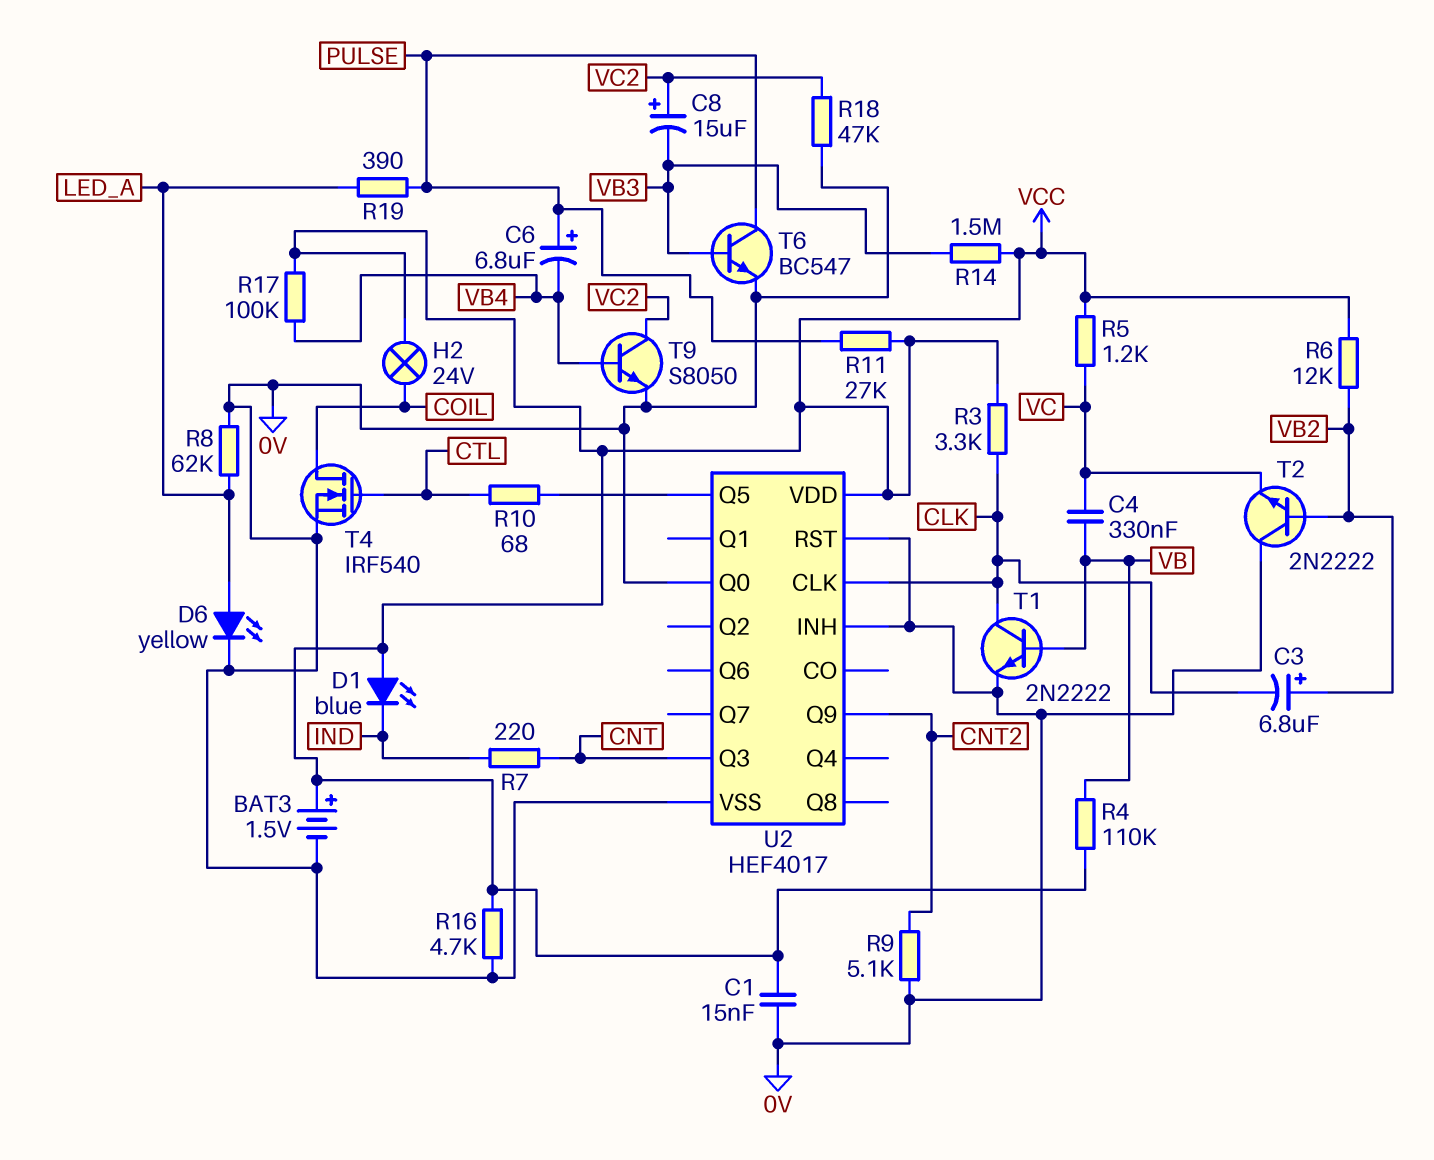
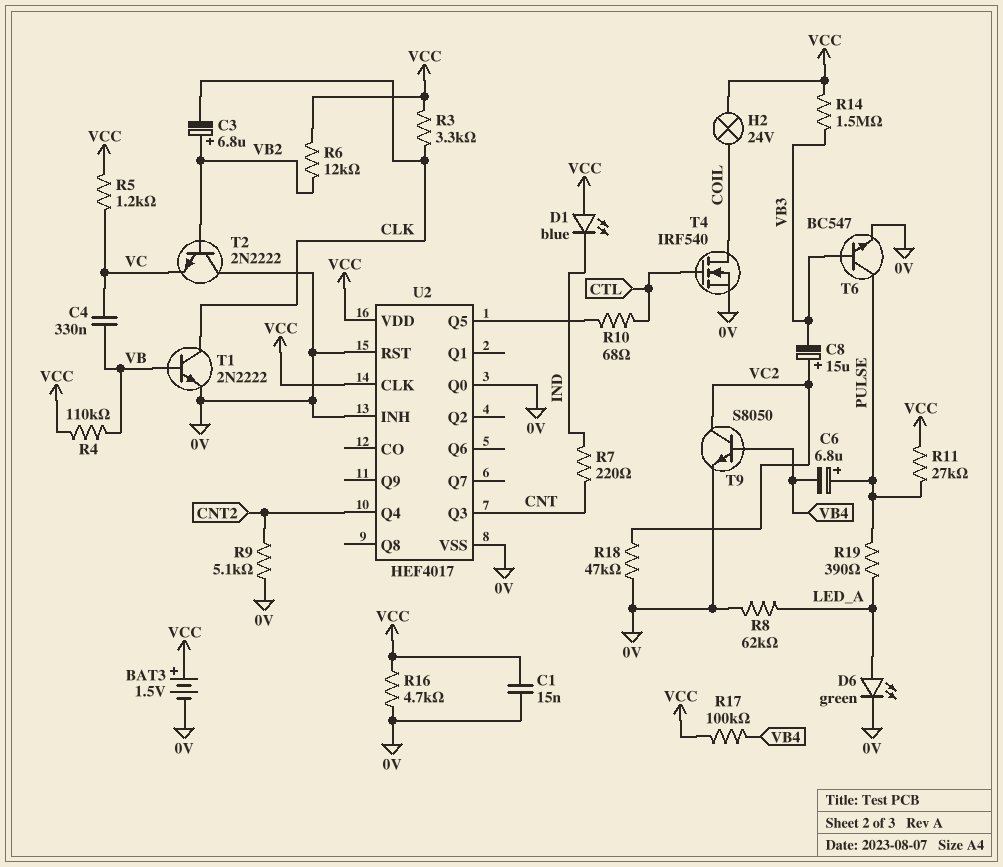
D6: LED yellow (A LED_A, K 0V) -> LED green (A LED_A, K 0V)
U2 pin CLK: CLK -> VCC
U2 pin Q4: none -> CNT2
U2 pin Q9: CNT2 -> none

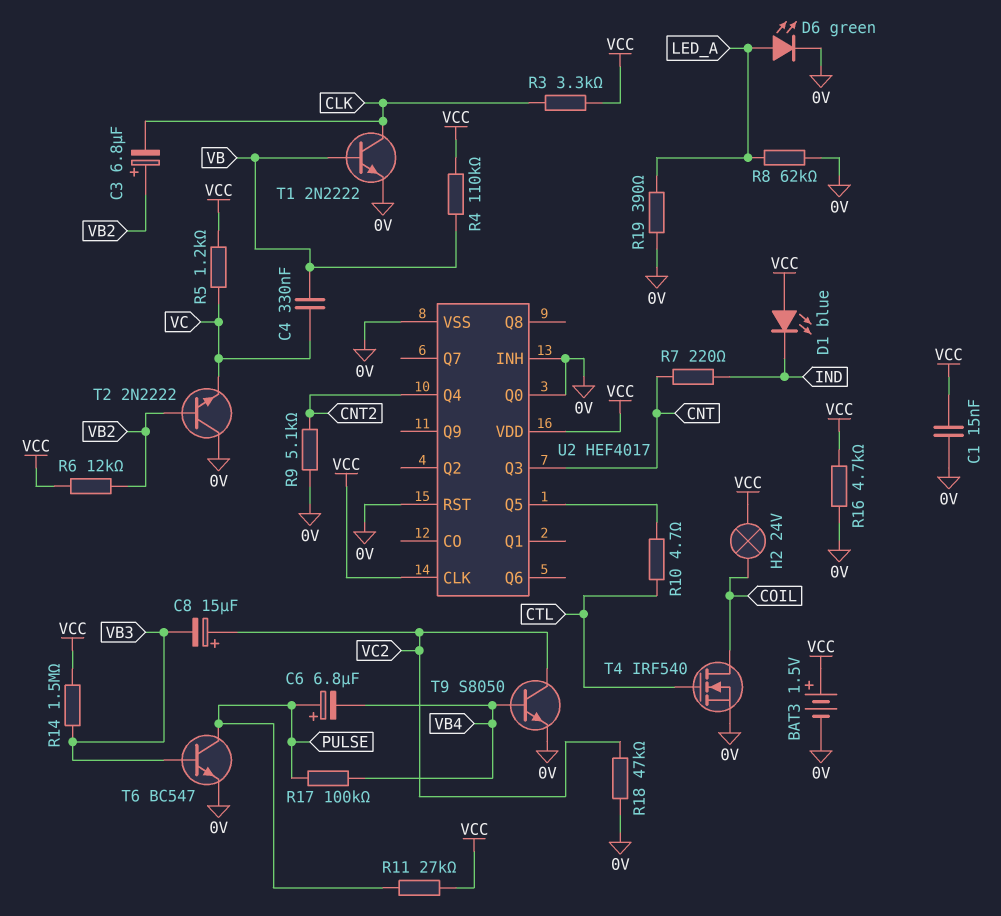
R10: 68 (CTL, U2/Q5) -> 4.7 (CTL, U2/Q5)
R17: 100k (VB4, VCC) -> 100k (PULSE, VB4)
R19: 390 (LED_A, PULSE) -> 390 (0V, LED_A)

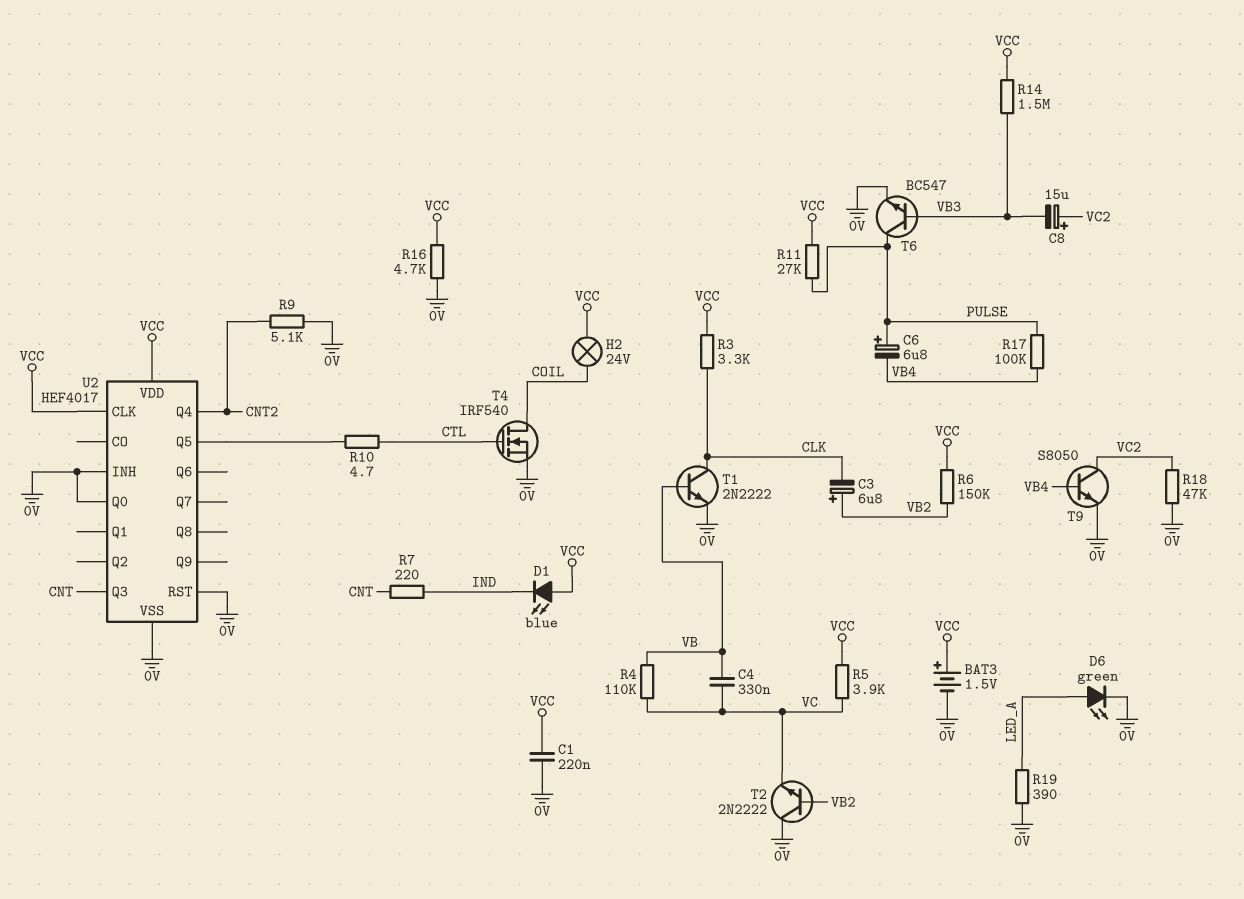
C1: 15nF (0V, VCC) -> 220nF (0V, VCC)
R4: 110k (VB, VCC) -> 110k (VB, VC)
R5: 1.2k (VC, VCC) -> 3.9k (VC, VCC)
R6: 12k (VB2, VCC) -> 150k (VB2, VCC)
R8: 62k (0V, LED_A) -> none

